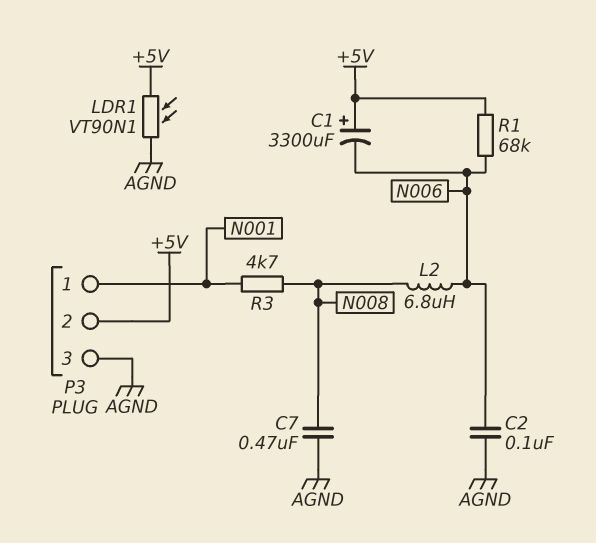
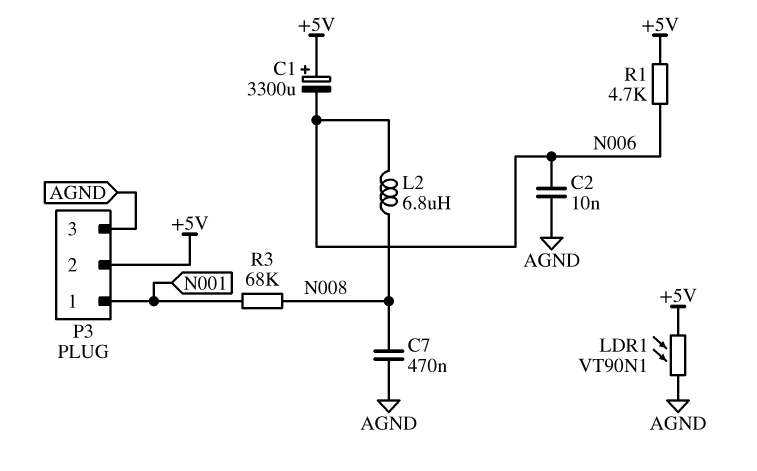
C2: 100nF (AGND, N006) -> 10nF (AGND, N006)
R1: 68k (+5V, N006) -> 4.7k (+5V, N006)
R3: 4.7k (N001, N008) -> 68k (N001, N008)

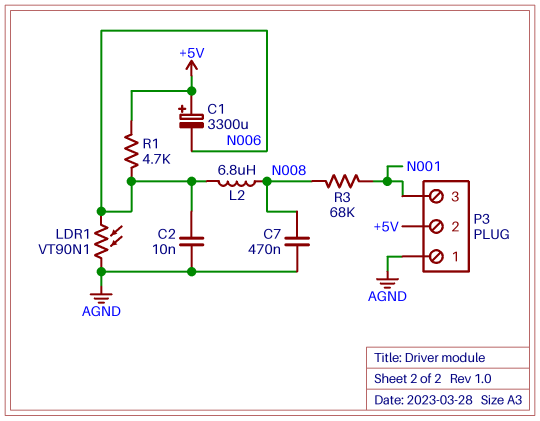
LDR1: VT90N1 (+5V, AGND) -> VT90N1 (AGND, N006)
P3 pin 1: N001 -> AGND
P3 pin 3: AGND -> N001

